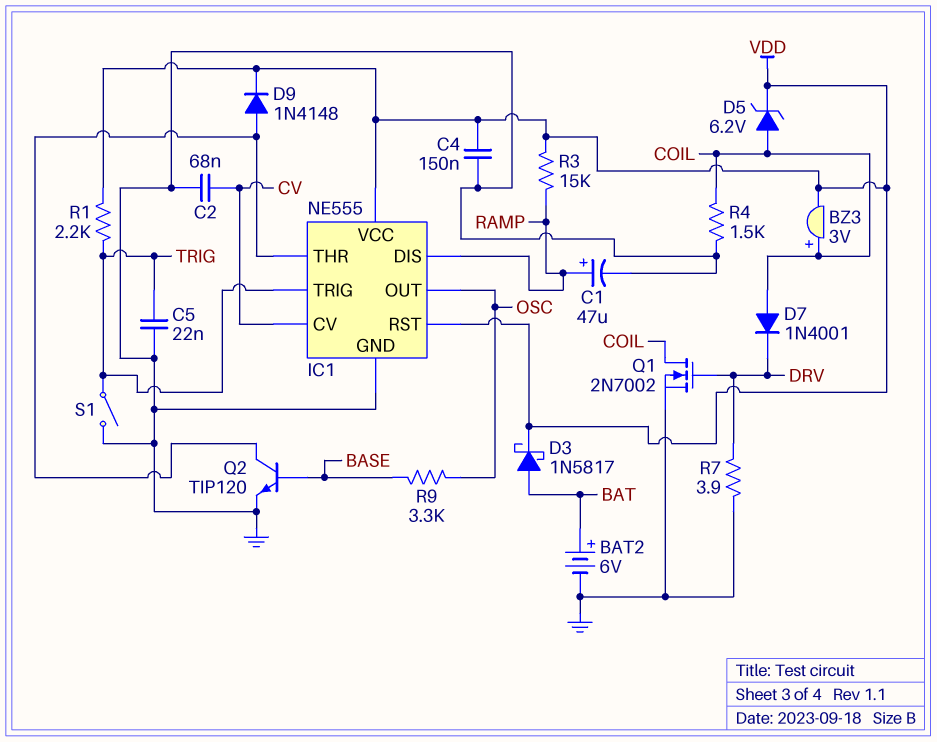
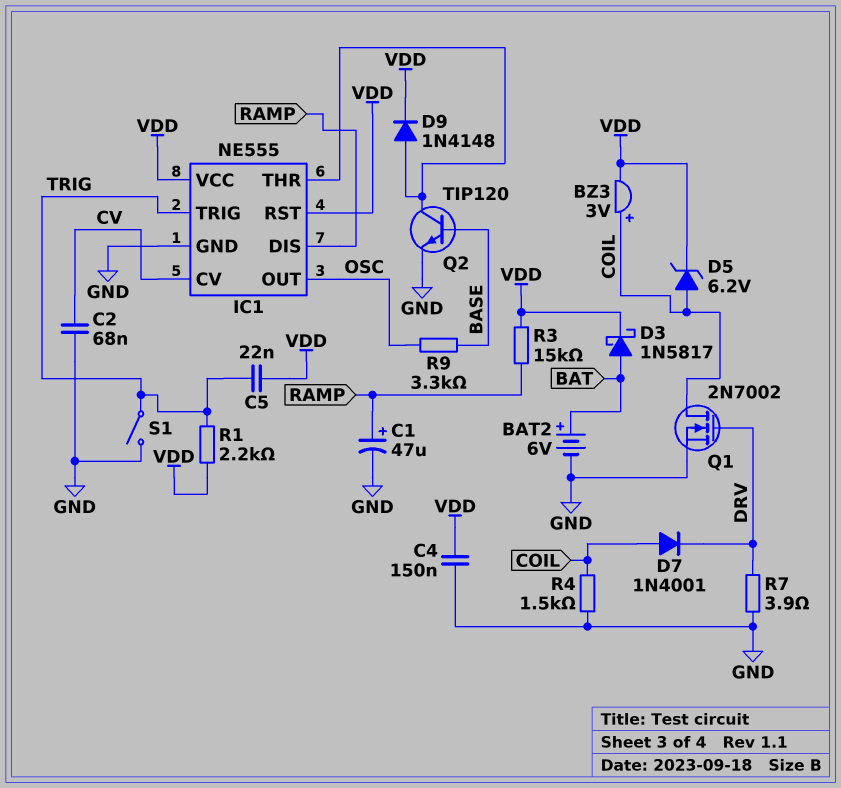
C5: 22nF (GND, TRIG) -> 22nF (TRIG, VDD)

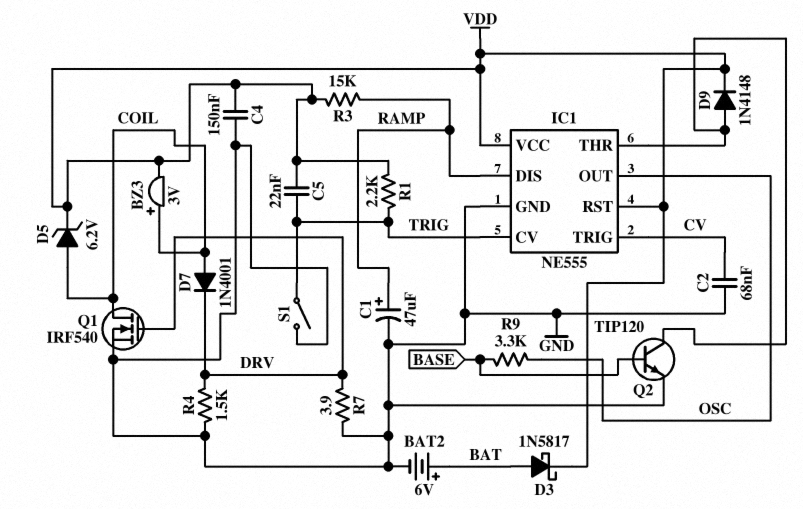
IC1 pin CV: CV -> TRIG
IC1 pin TRIG: TRIG -> CV
Q1: NMOS 2N7002 (G DRV, D COIL, S GND) -> NMOS IRF540 (G DRV, D COIL, S GND)
R4: 1.5k (COIL, GND) -> 1.5k (DRV, GND)

